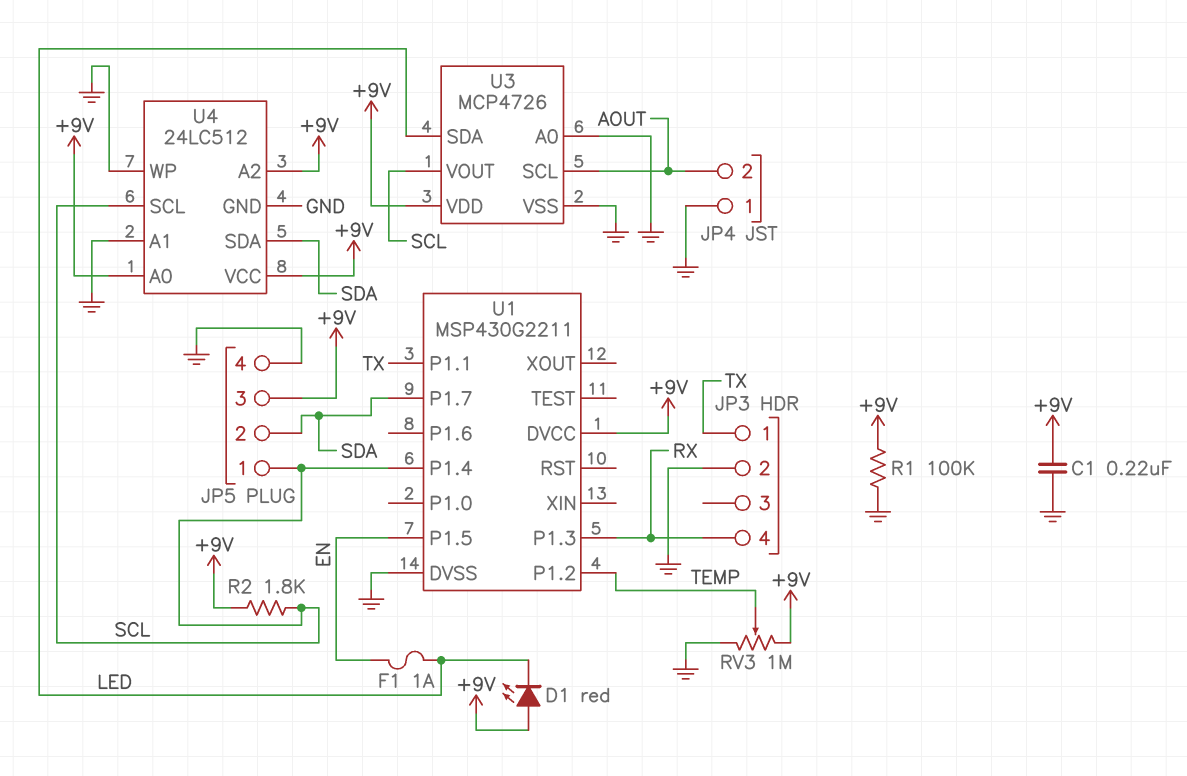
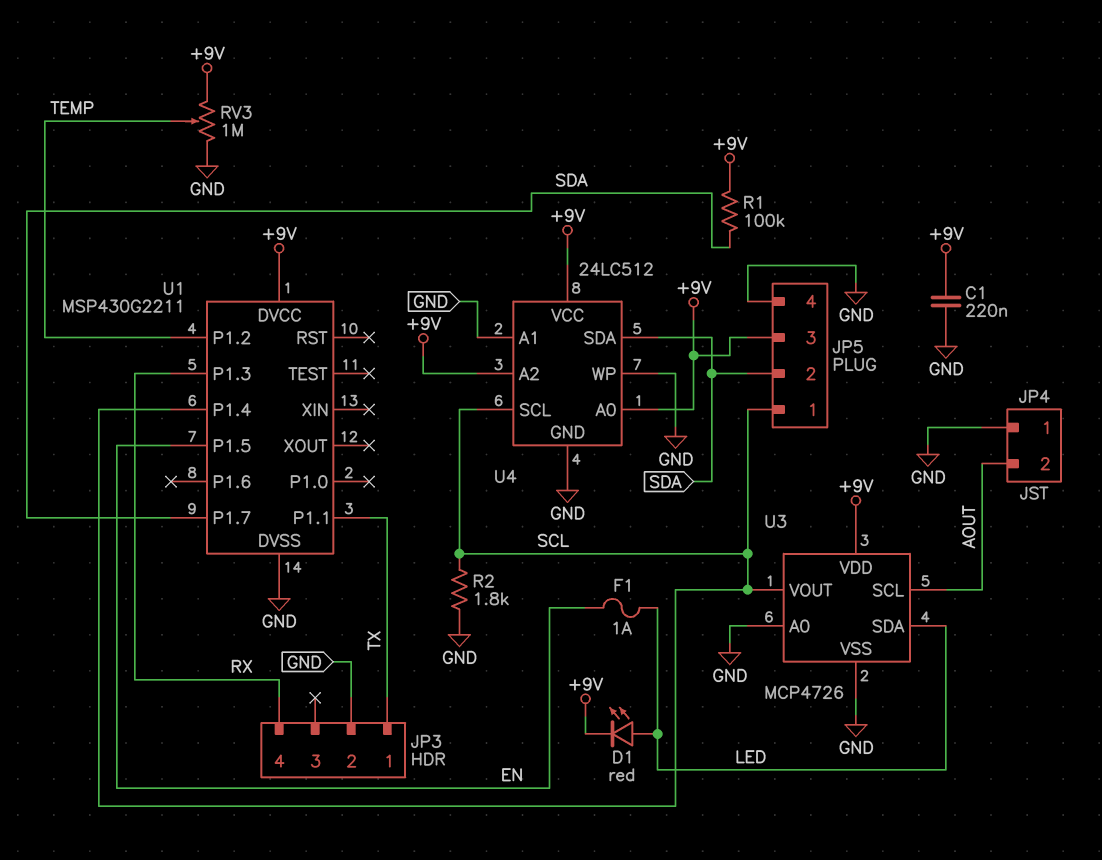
D1: LED red (A +9V, K LED) -> LED red (A LED, K +9V)
R1: 100k (+9V, GND) -> 100k (+9V, SDA)
R2: 1.8k (+9V, SCL) -> 1.8k (GND, SCL)

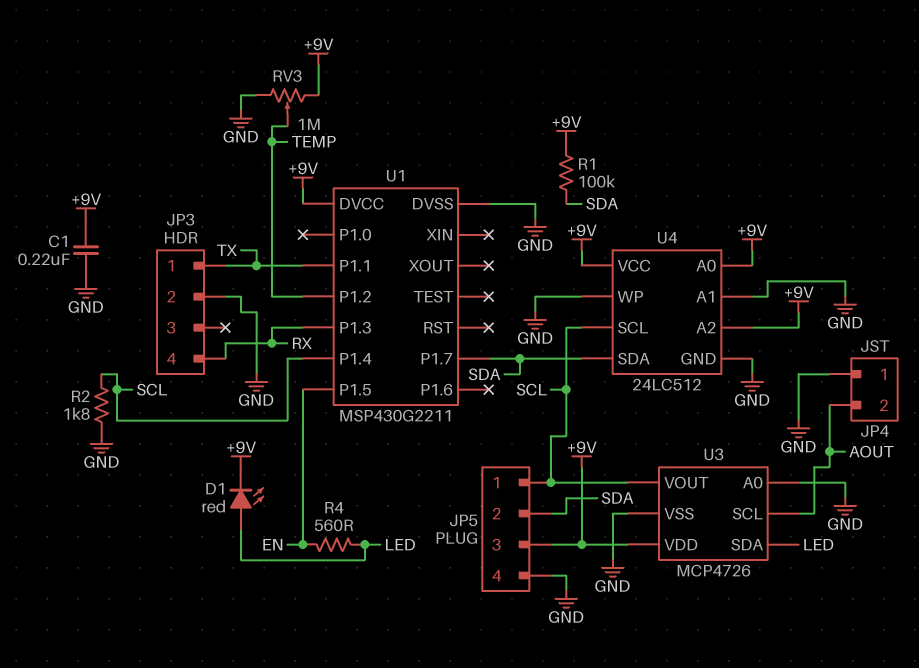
F1: 1A (EN, LED) -> none
R4: none -> 560 (EN, LED)

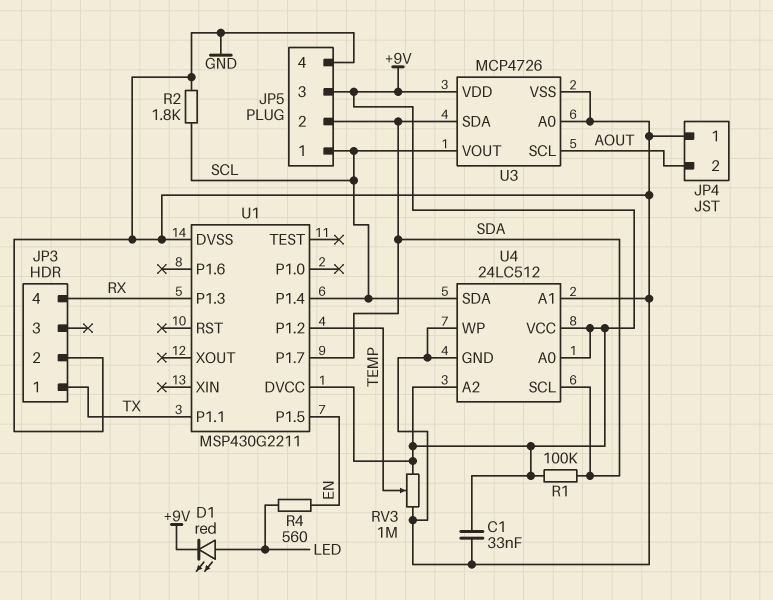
C1: 220nF (+9V, GND) -> 33nF (+9V, GND)
U3 pin SDA: LED -> SDA
U4 pin SCL: SCL -> SDA
U4 pin SDA: SDA -> SCL

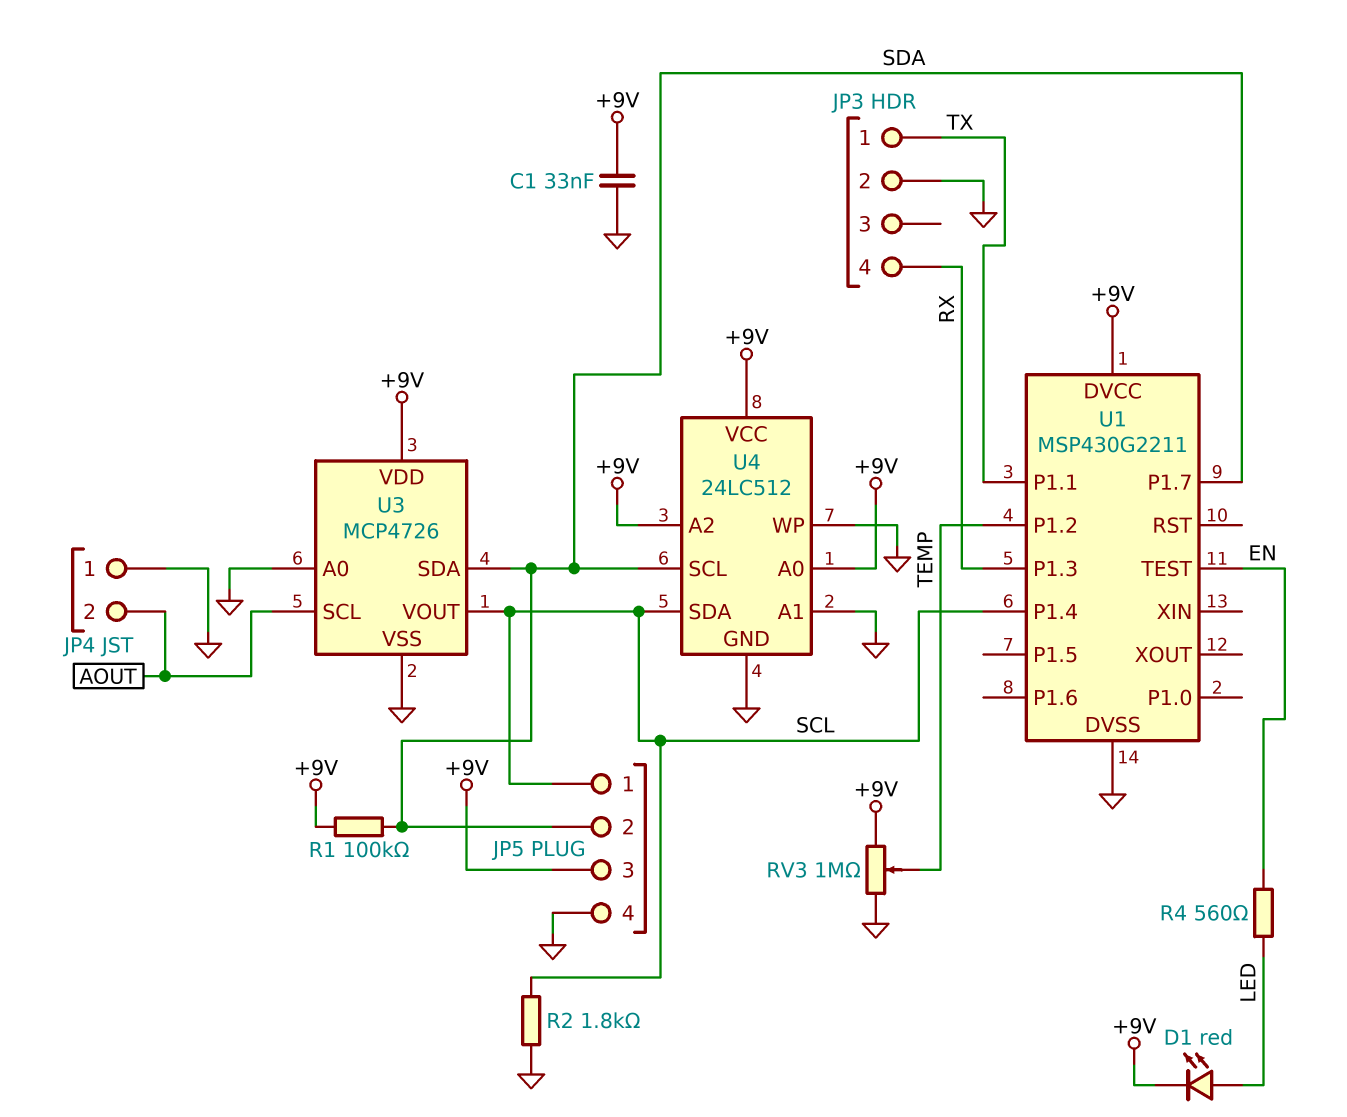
U1 pin P1.5: EN -> none
U1 pin TEST: none -> EN

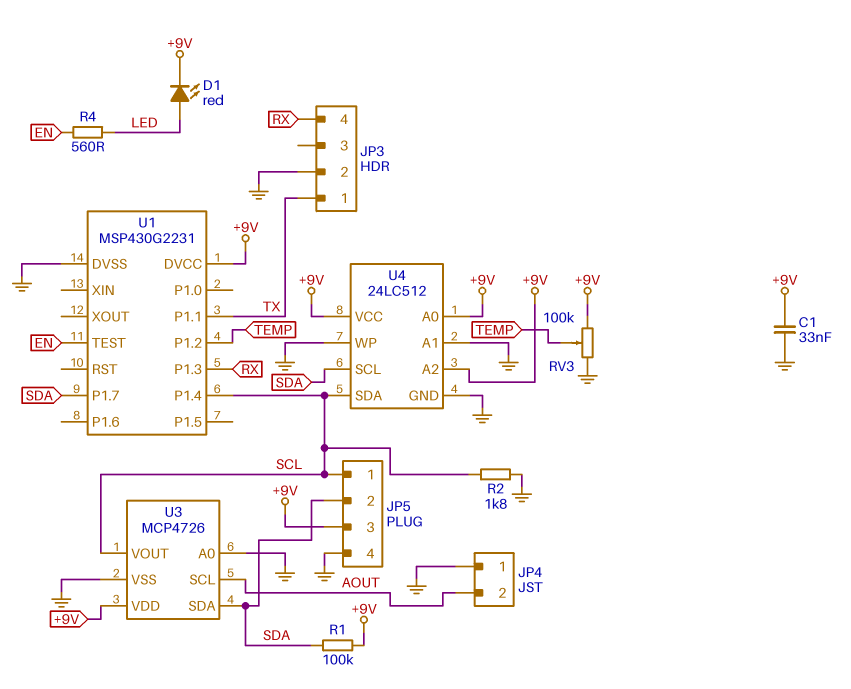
RV3: 1M (+9V, GND, wiper TEMP) -> 100k (+9V, GND, wiper TEMP)
U1: MSP430G2211 -> MSP430G2231

